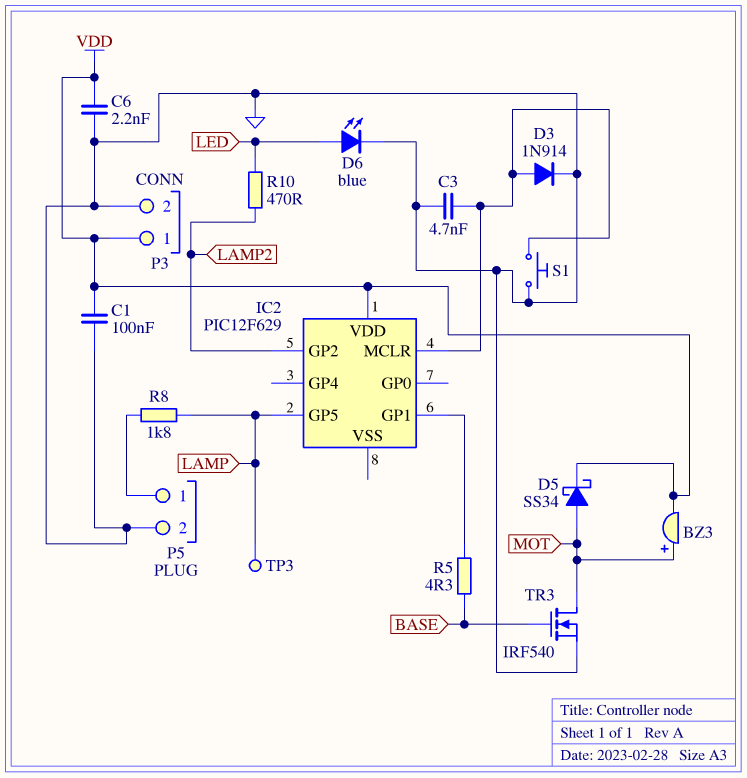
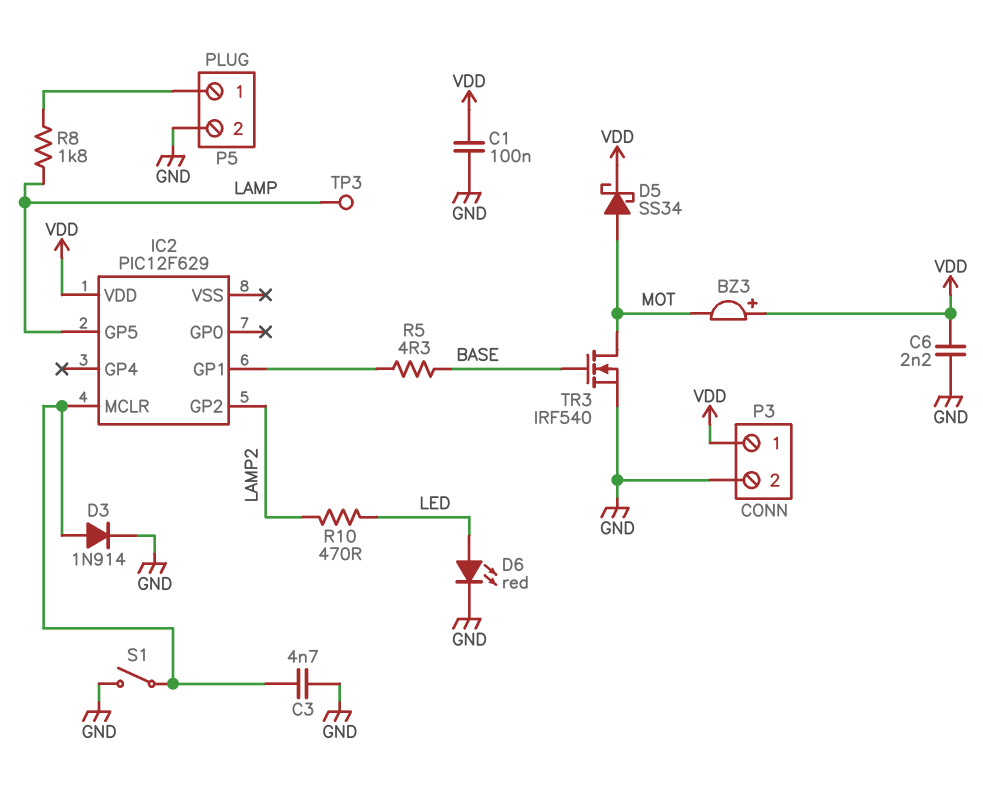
BZ3: buzzer (plus MOT, minus VDD) -> buzzer (plus VDD, minus MOT)
D6: LED blue (A LED, K GND) -> LED red (A LED, K GND)
S1: button (GND, IC2/MCLR) -> switch (GND, IC2/MCLR)

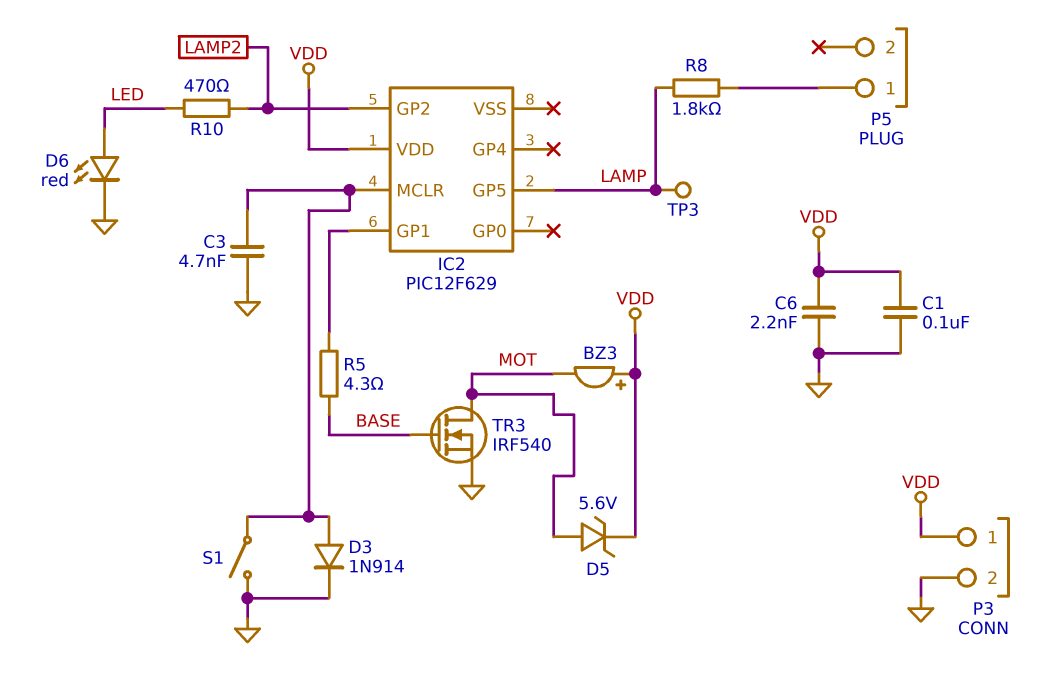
D5: schottky SS34 (A MOT, K VDD) -> zener 5.6V (A MOT, K VDD)
P5 pin 2: GND -> none

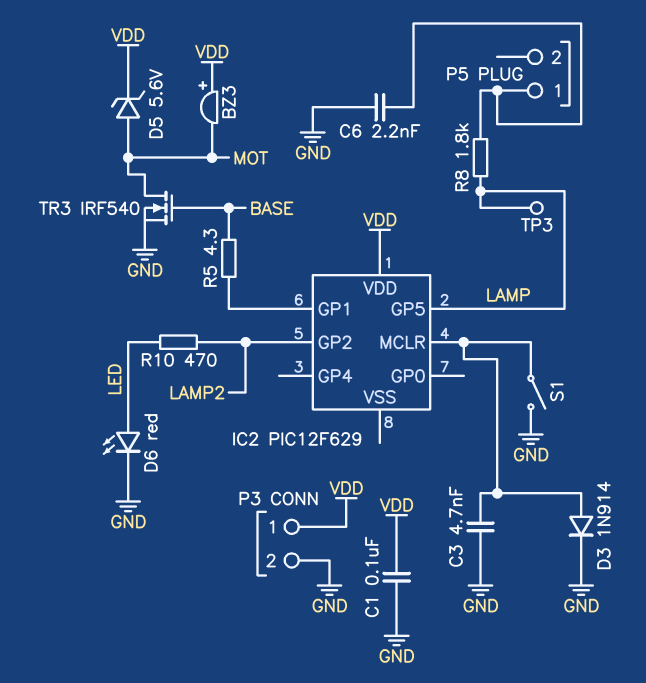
C6: 2.2nF (GND, VDD) -> 2.2nF (GND, P5/1)

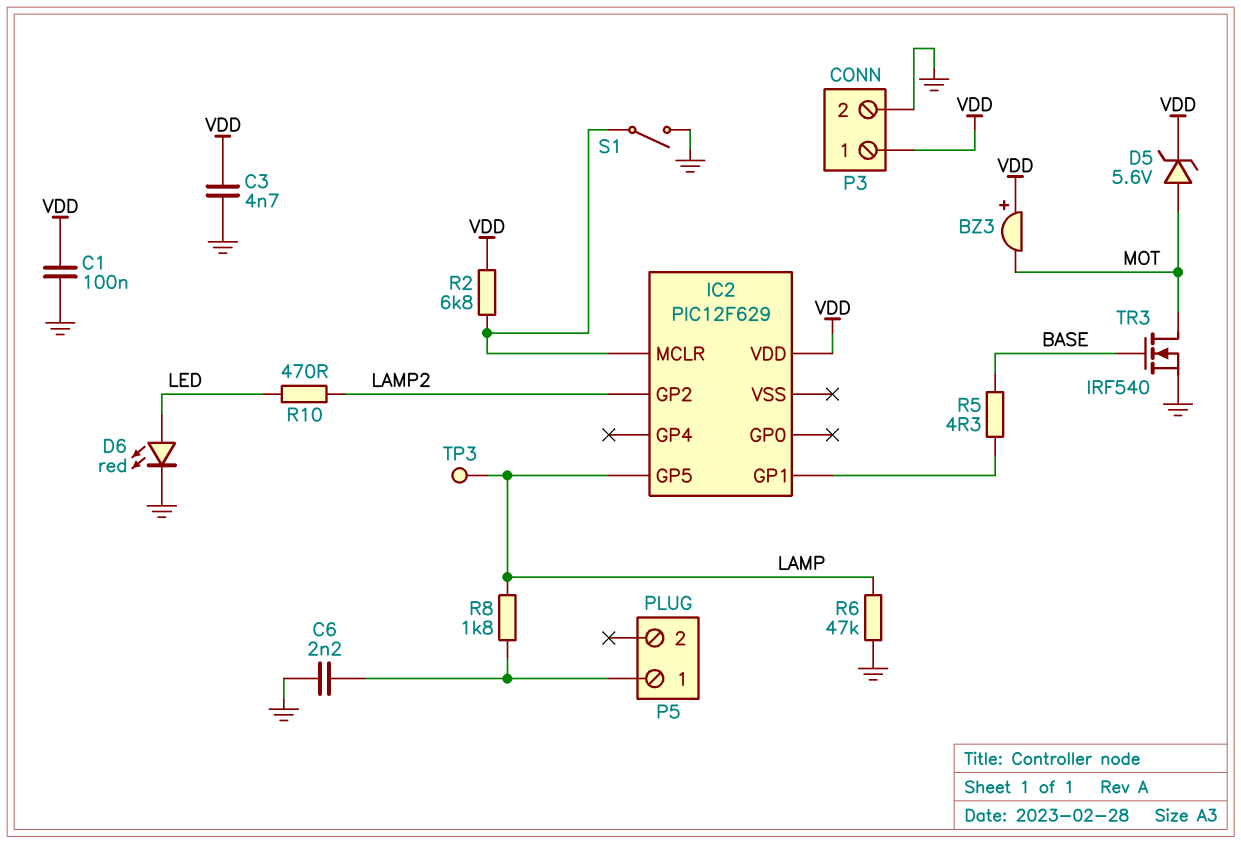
C3: 4.7nF (GND, IC2/MCLR) -> 4.7nF (GND, VDD)
D3: diode 1N914 (A IC2/MCLR, K GND) -> none
R2: none -> 6.8k (IC2/MCLR, VDD)
R6: none -> 47k (GND, LAMP)

